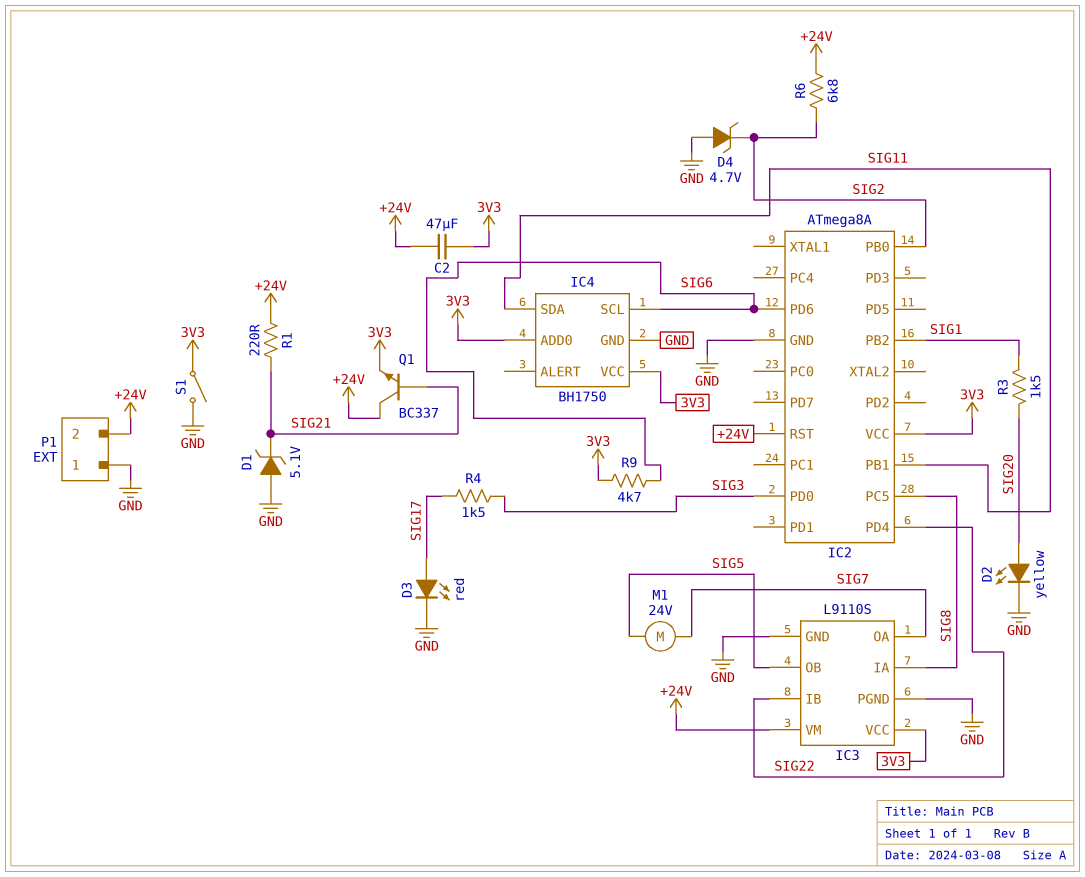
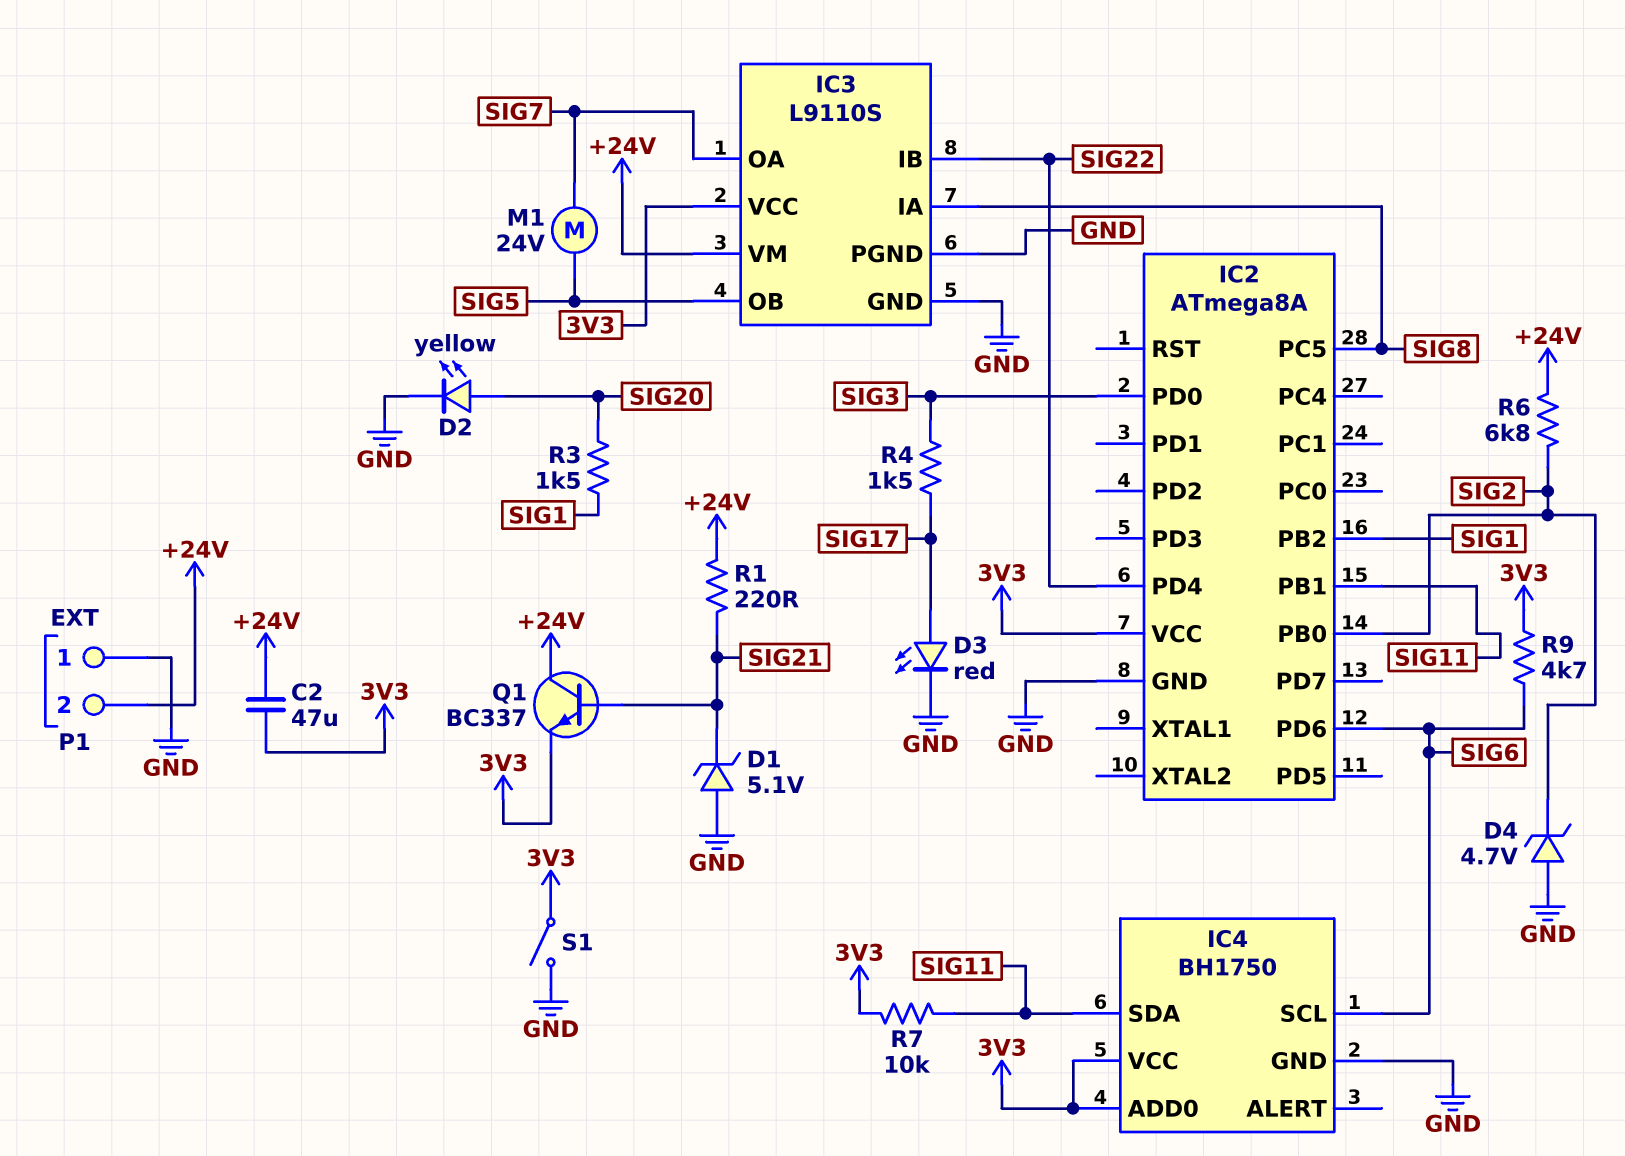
IC2 pin RST: +24V -> none
R7: none -> 10k (3V3, SIG11)

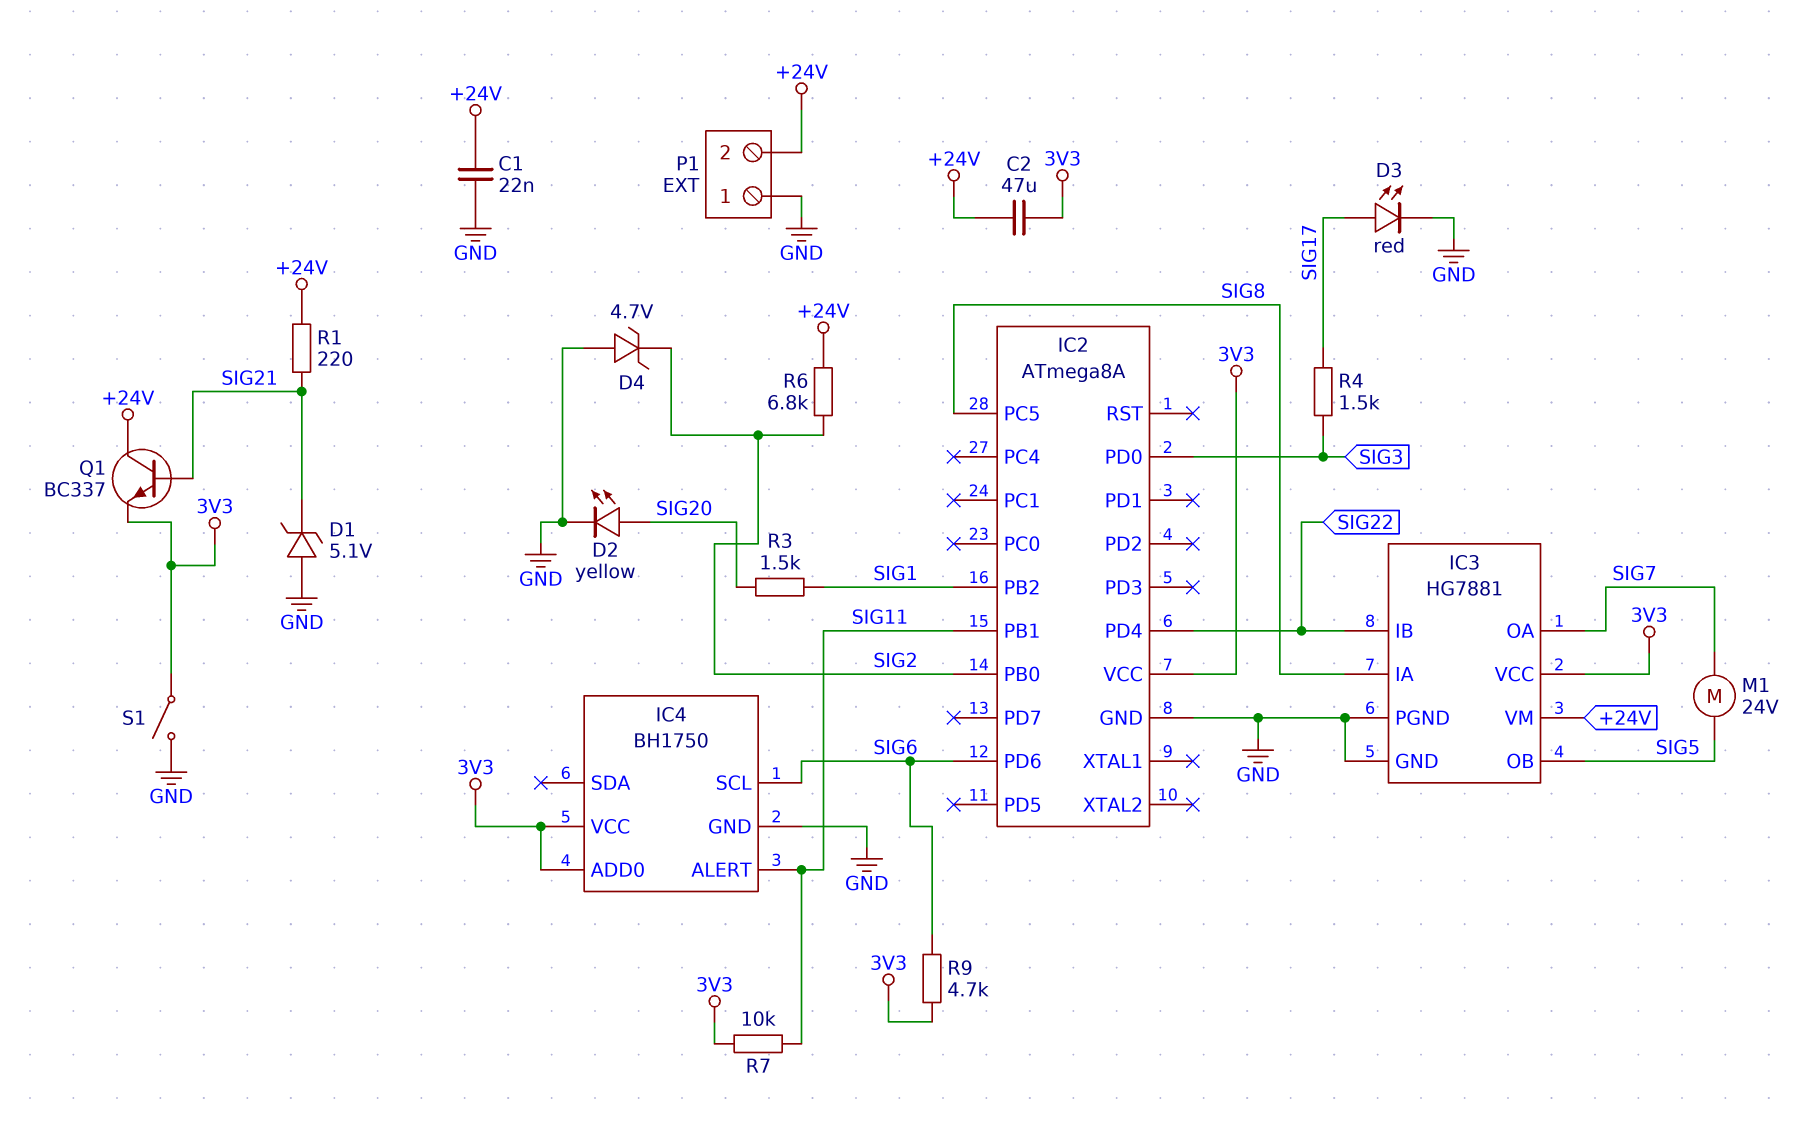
C1: none -> 22nF (+24V, GND)
IC3: L9110S -> HG7881
IC4 pin ALERT: none -> SIG11
IC4 pin SDA: SIG11 -> none

